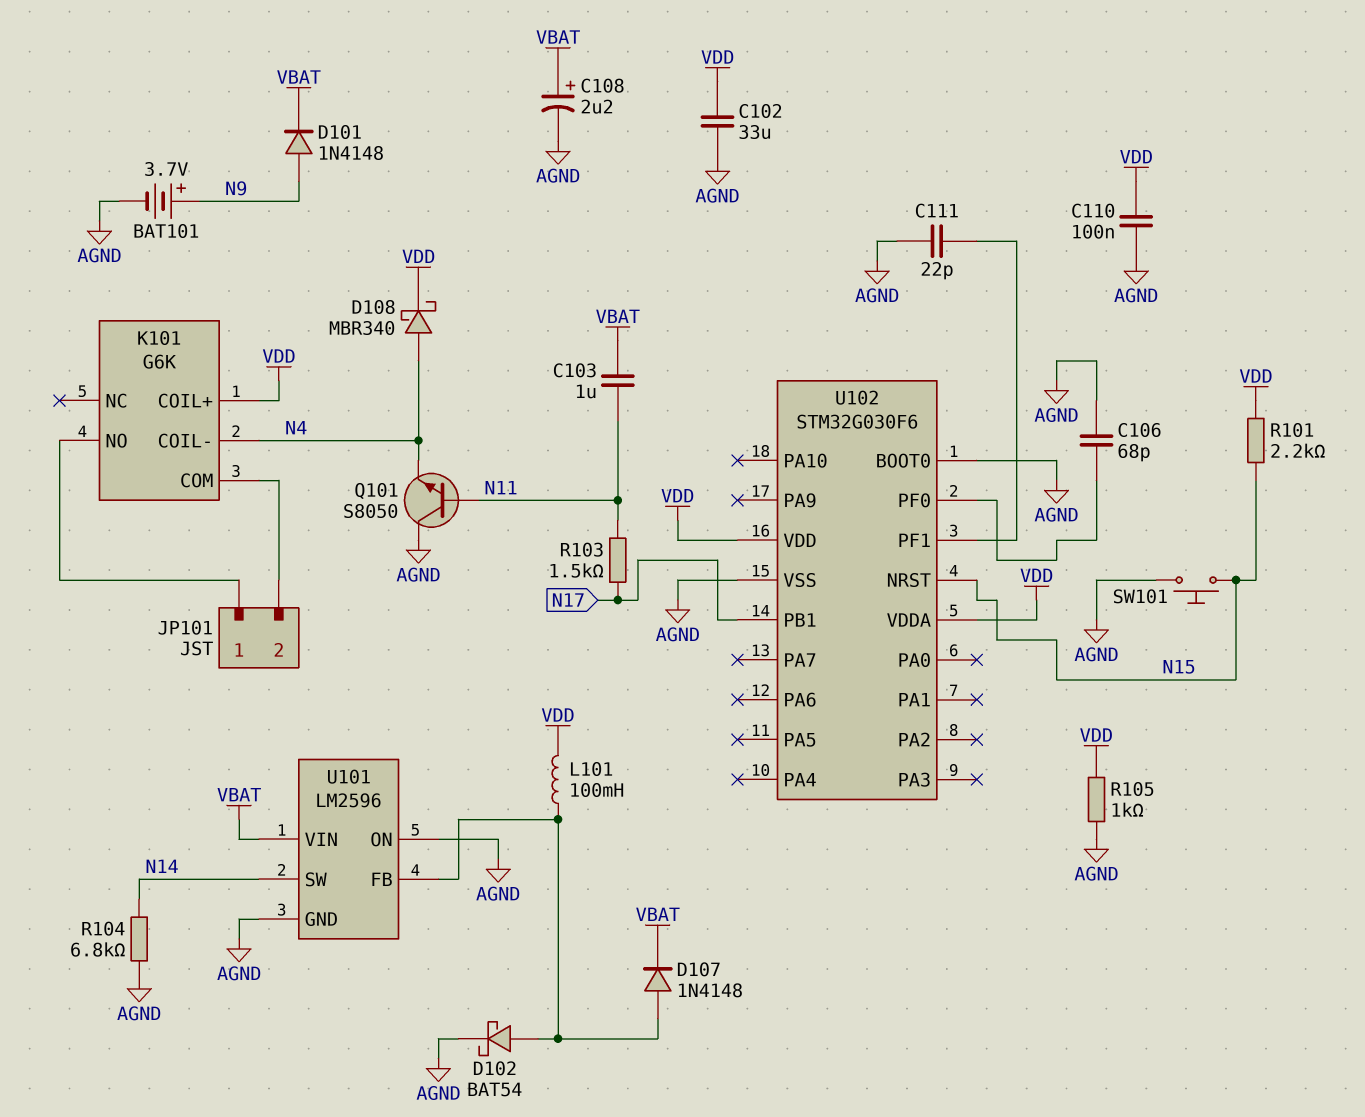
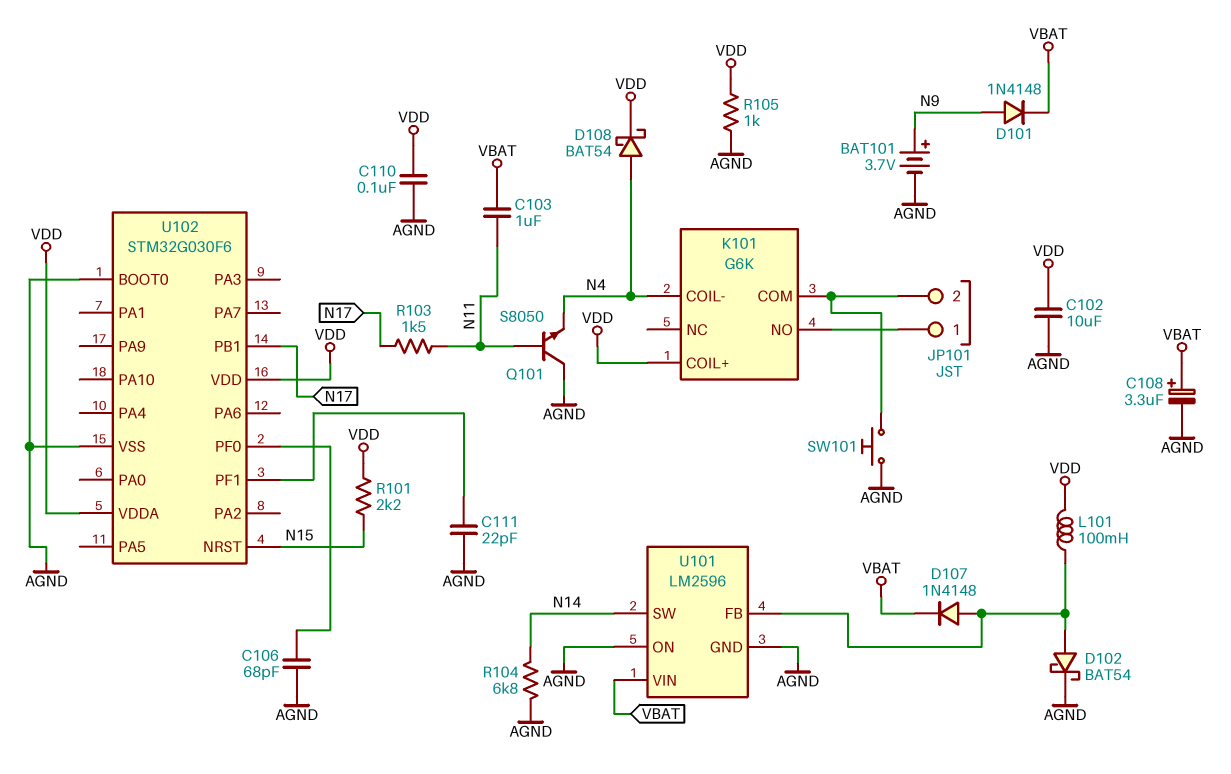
C102: 33uF (AGND, VDD) -> 10uF (AGND, VDD)
C108: 2.2uF (plus VBAT, minus AGND) -> 3.3uF (plus VBAT, minus AGND)
D108: schottky MBR340 (A N4, K VDD) -> schottky BAT54 (A N4, K VDD)
SW101: button (AGND, N15) -> button (AGND, JP101/2)

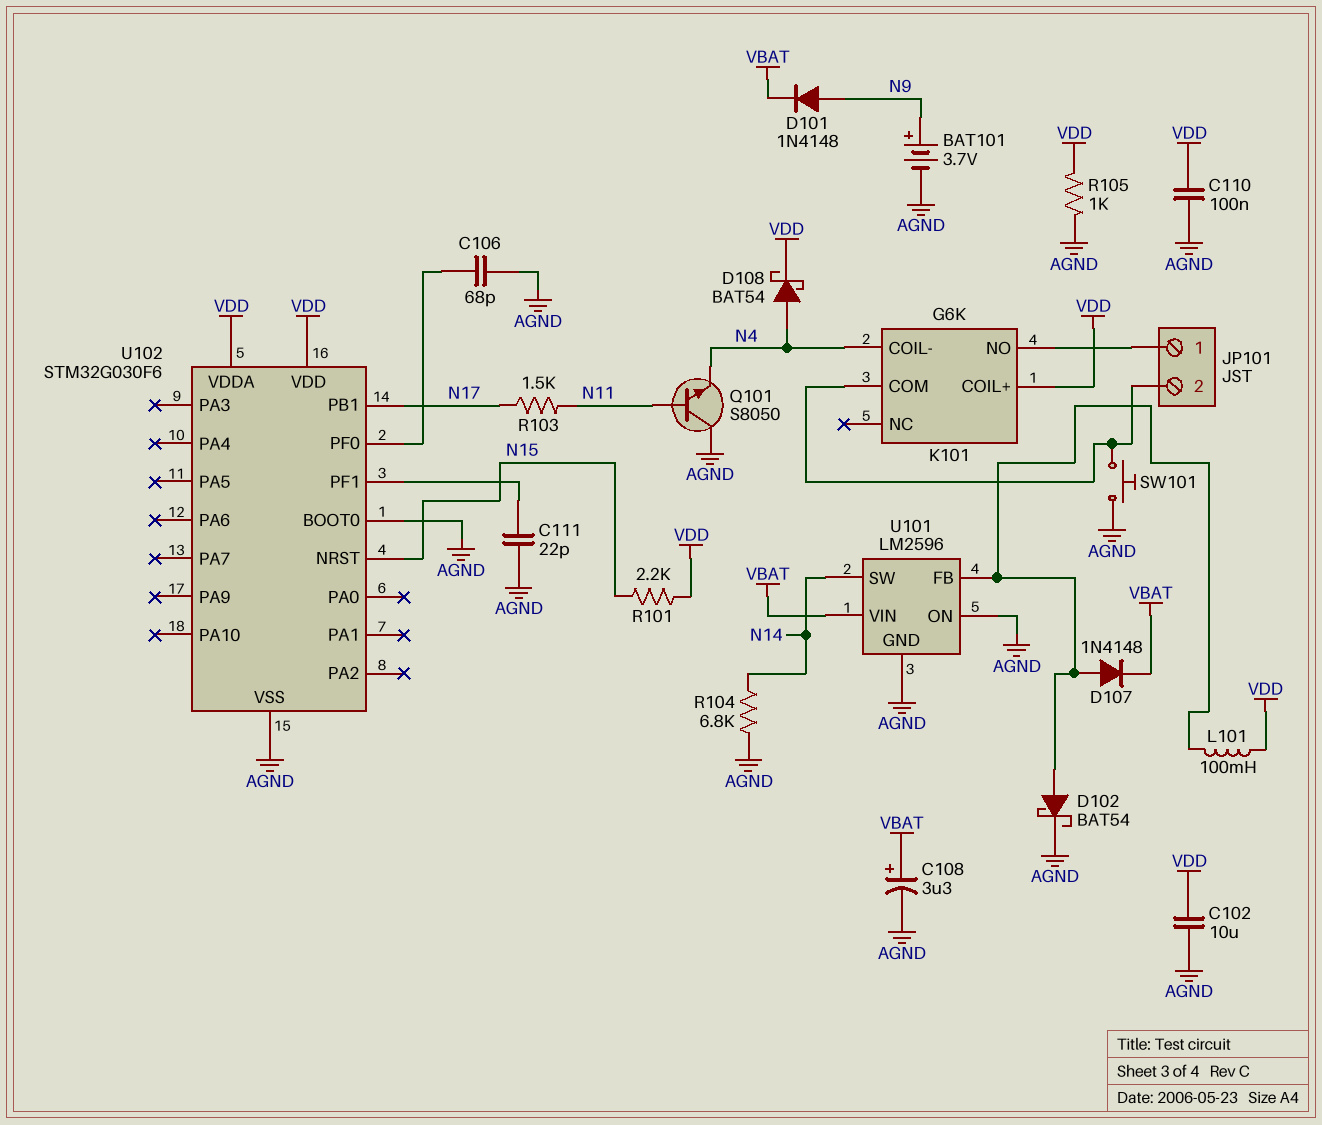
C103: 1uF (N11, VBAT) -> none

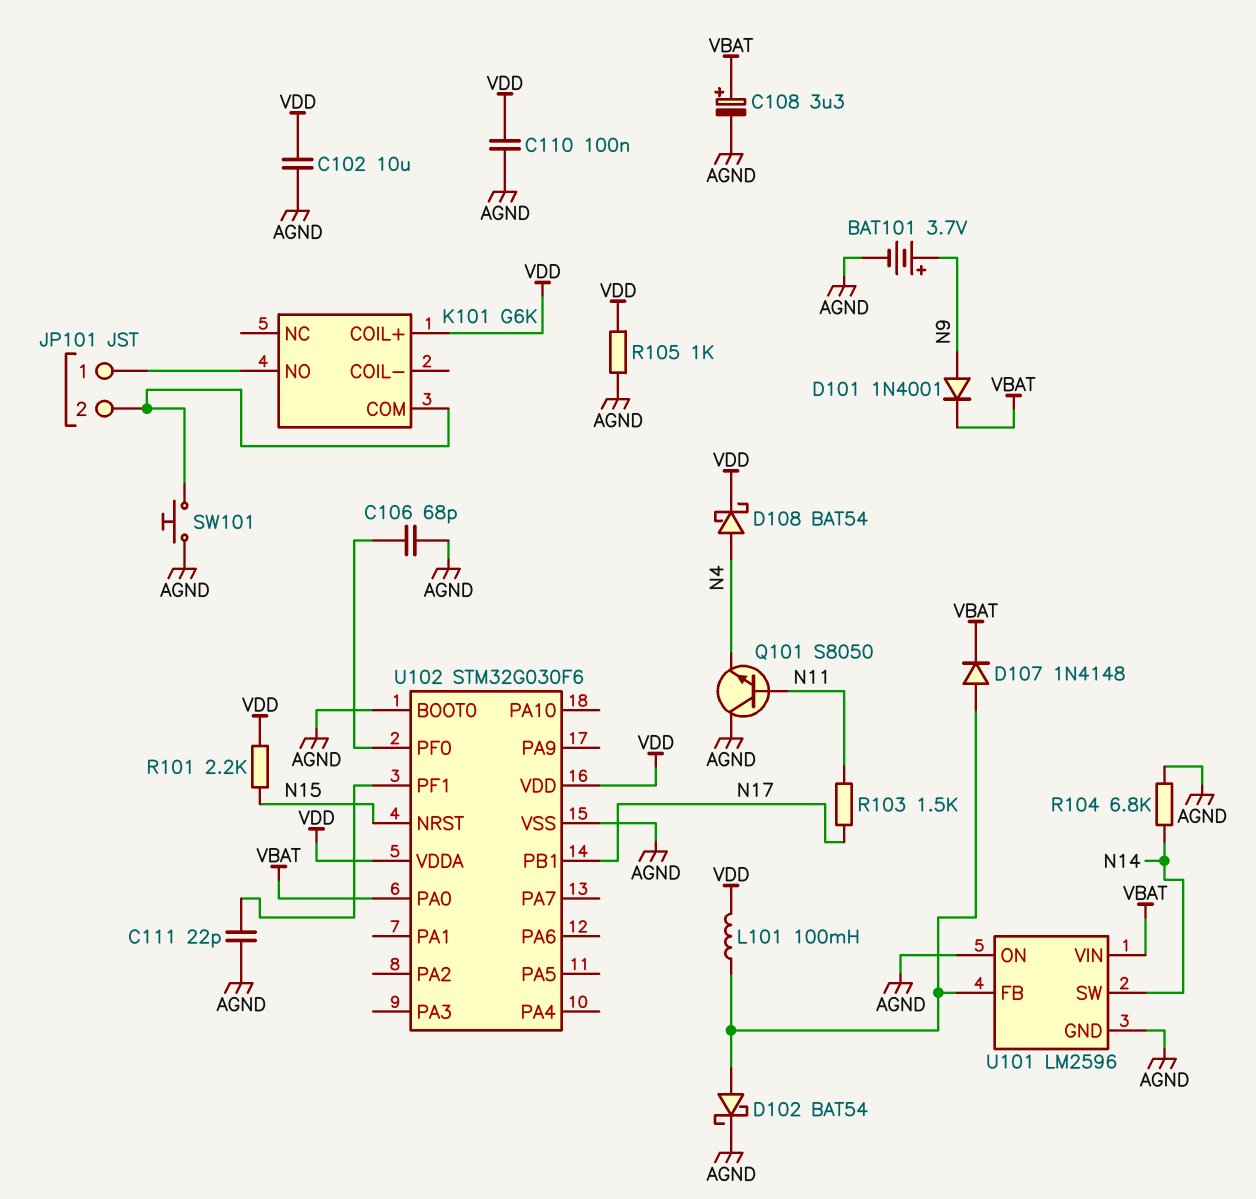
D101: diode 1N4148 (A N9, K VBAT) -> diode 1N4001 (A N9, K VBAT)
K101 pin COIL-: N4 -> none
U102 pin PA0: none -> VBAT

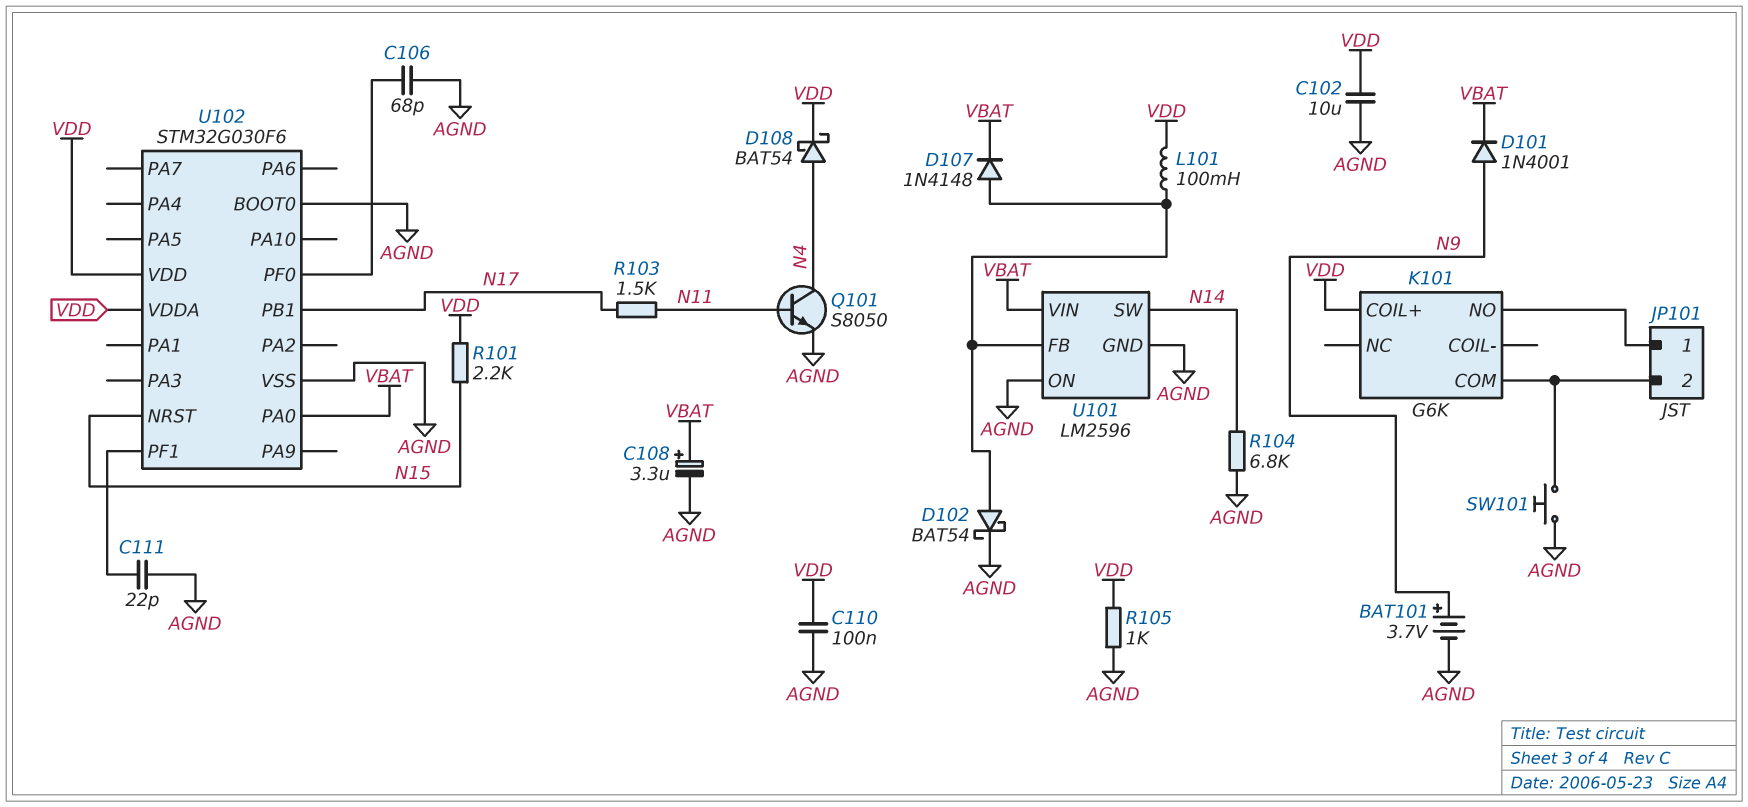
Q101: NPN S8050 (B N11, C AGND, E N4) -> NPN S8050 (B N11, C N4, E AGND)

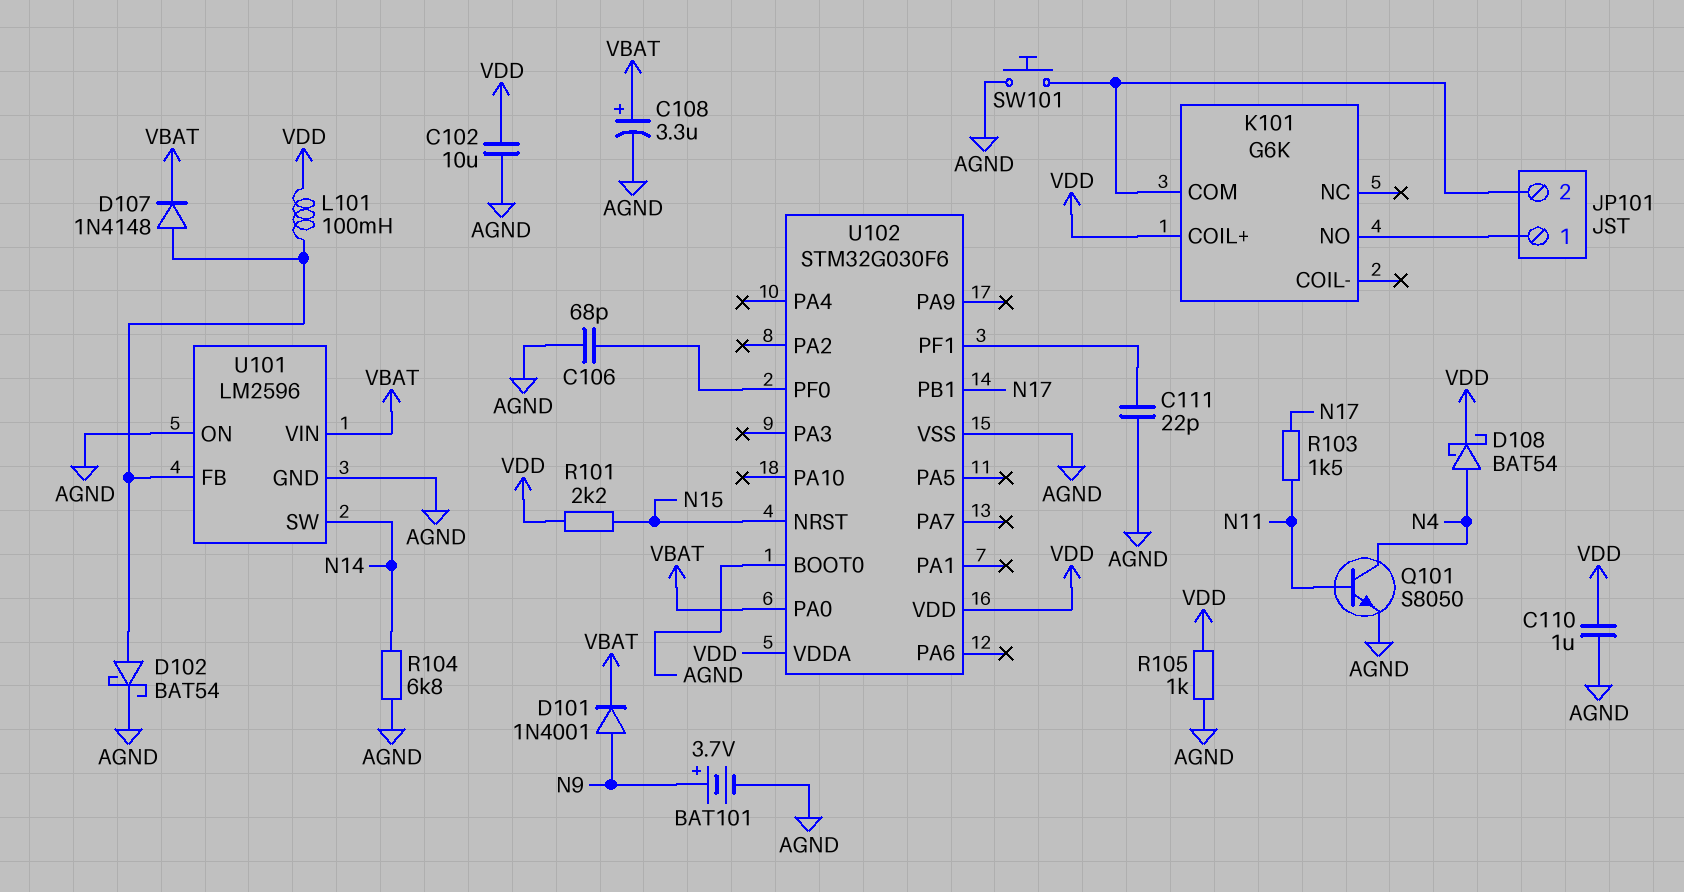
C110: 100nF (AGND, VDD) -> 1uF (AGND, VDD)

